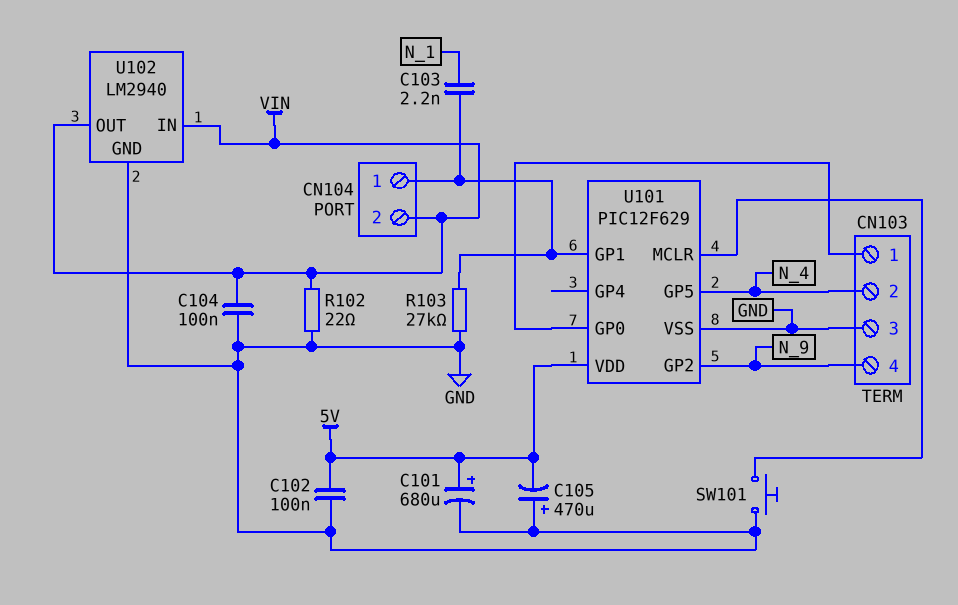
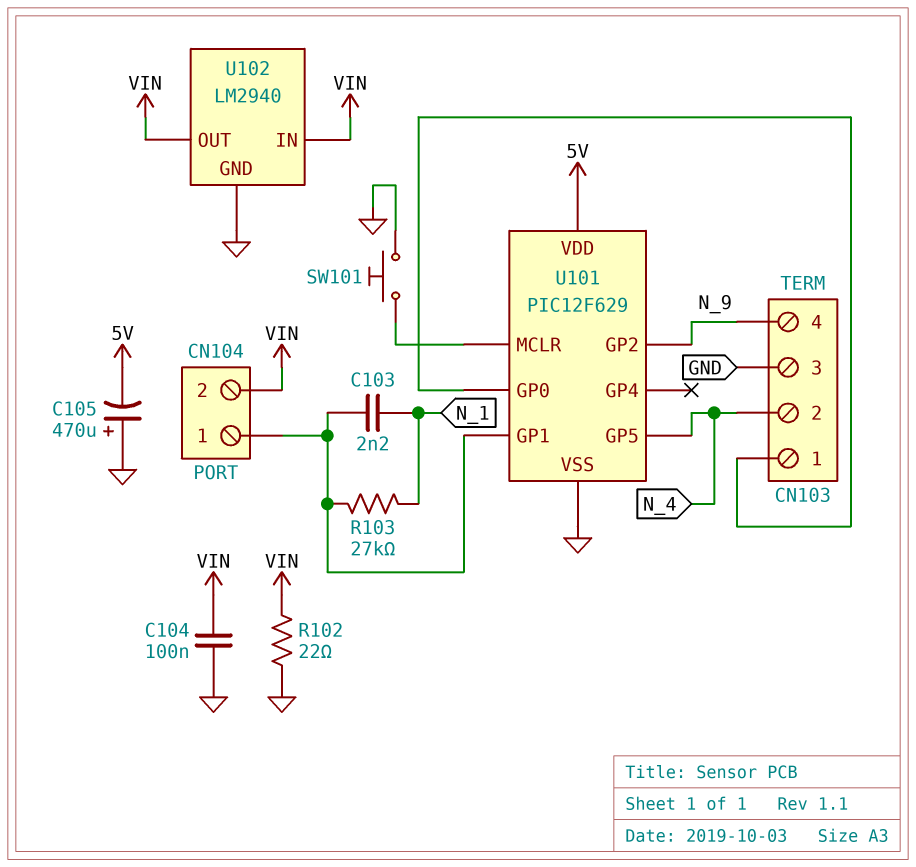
C101: 680uF (plus 5V, minus GND) -> none
C102: 100nF (5V, GND) -> none
R103: 27k (CN104/1, GND) -> 27k (CN104/1, N_1)

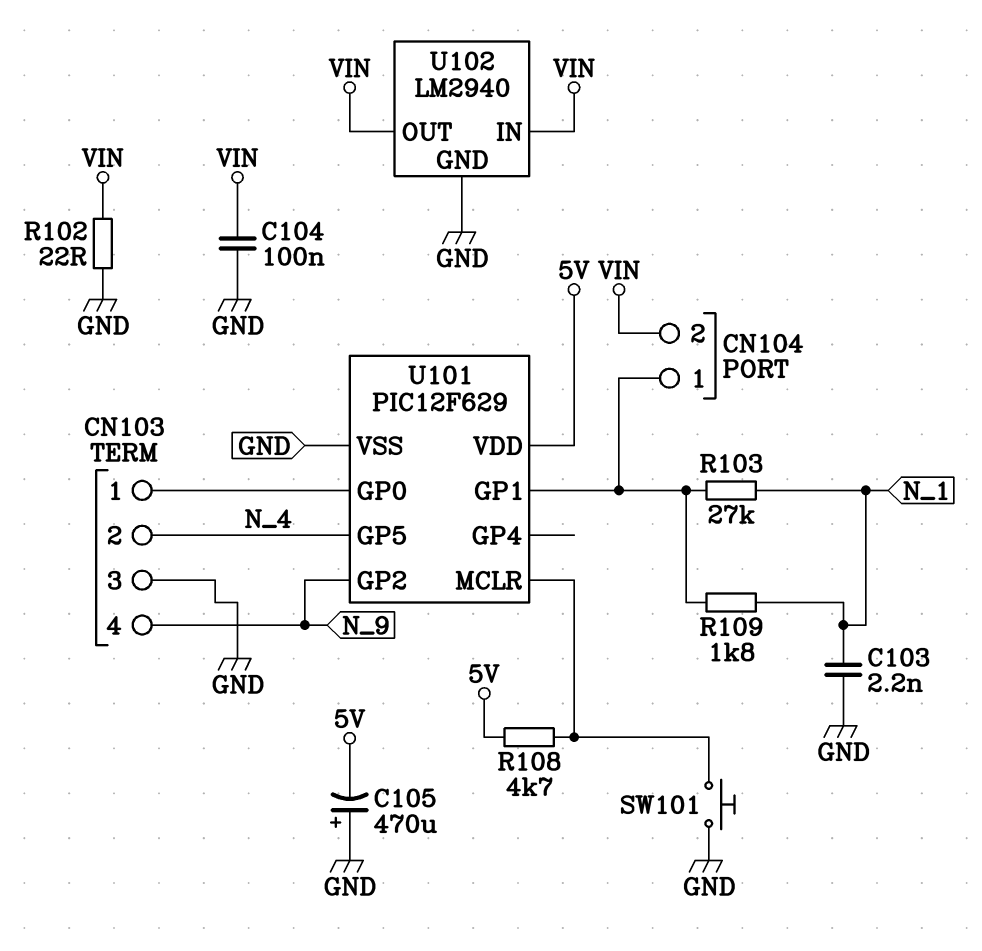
C103: 2.2nF (CN104/1, N_1) -> 2.2nF (GND, N_1)
R108: none -> 4.7k (5V, U101/MCLR)
R109: none -> 1.8k (CN104/1, N_1)

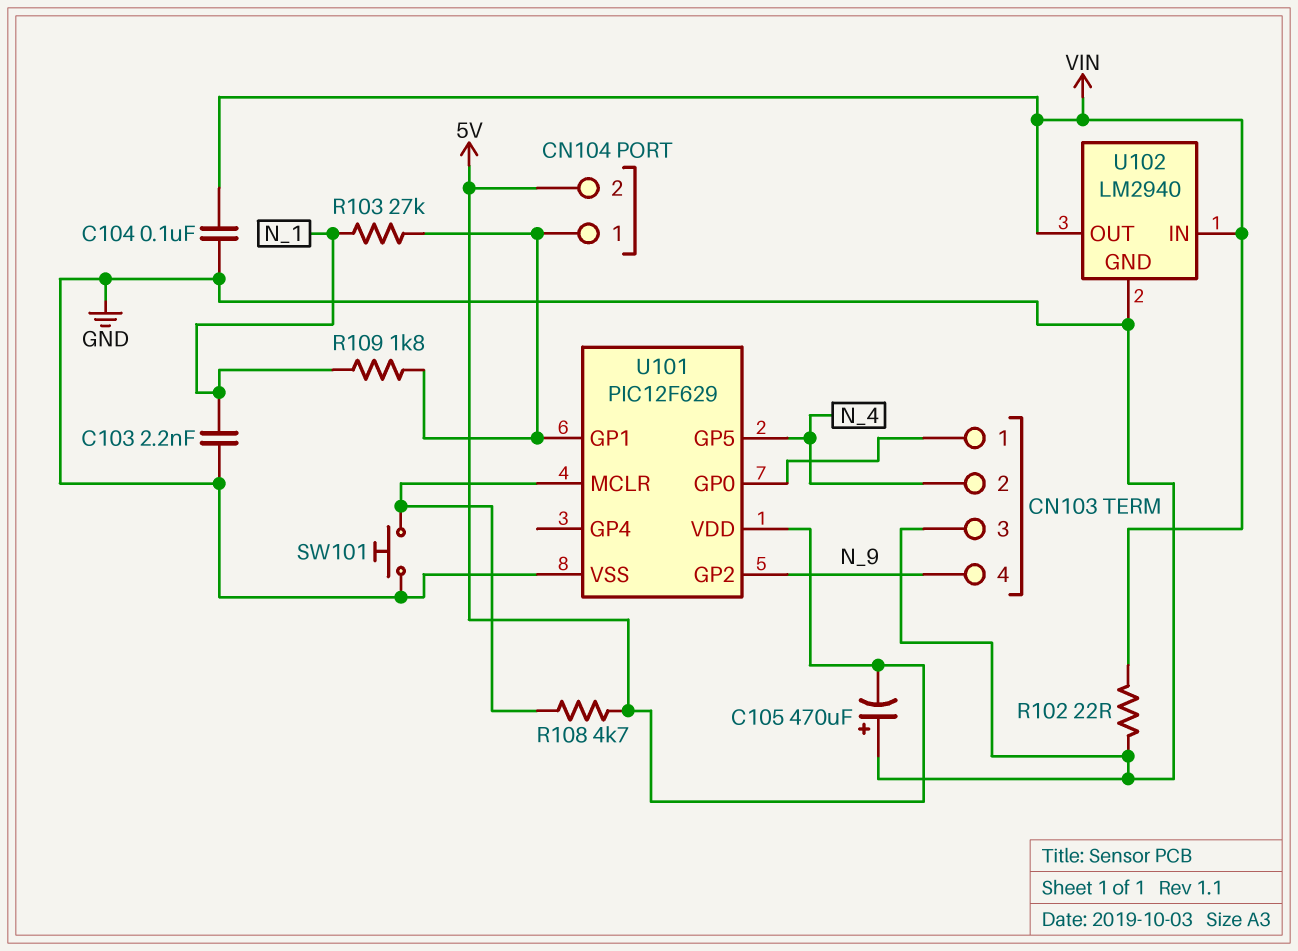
CN104 pin 2: VIN -> 5V

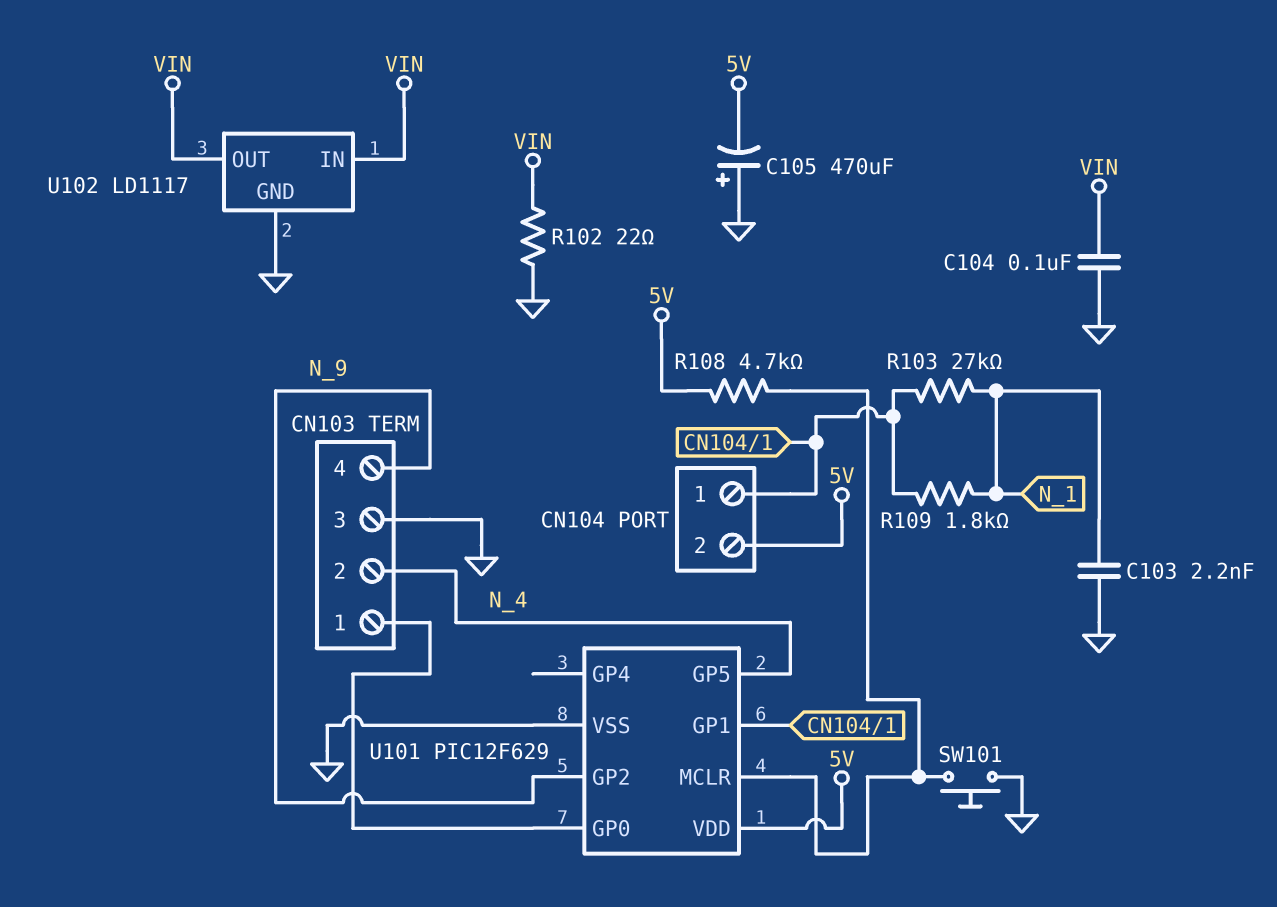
U102: LM2940 -> LD1117

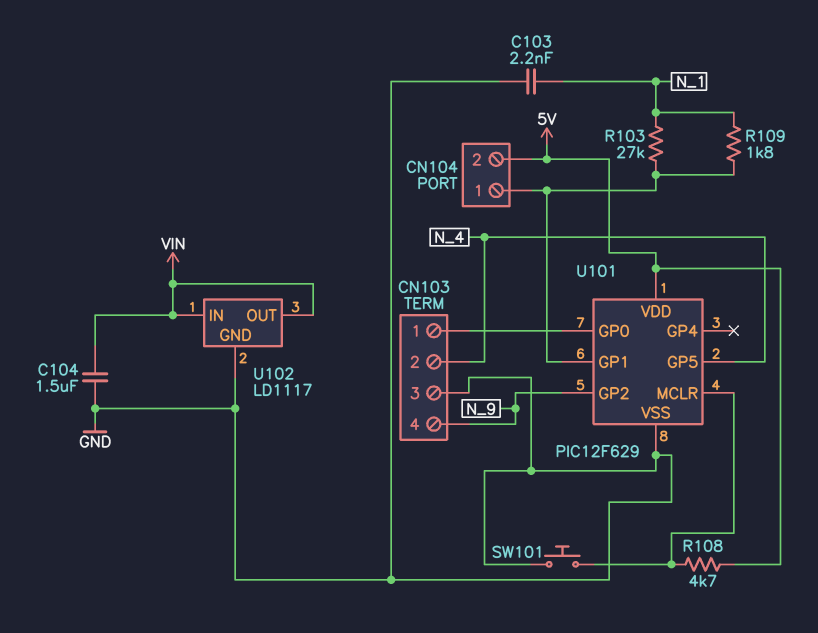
C104: 100nF (GND, VIN) -> 1.5uF (GND, VIN)
C105: 470uF (plus GND, minus 5V) -> none
R102: 22 (GND, VIN) -> none

